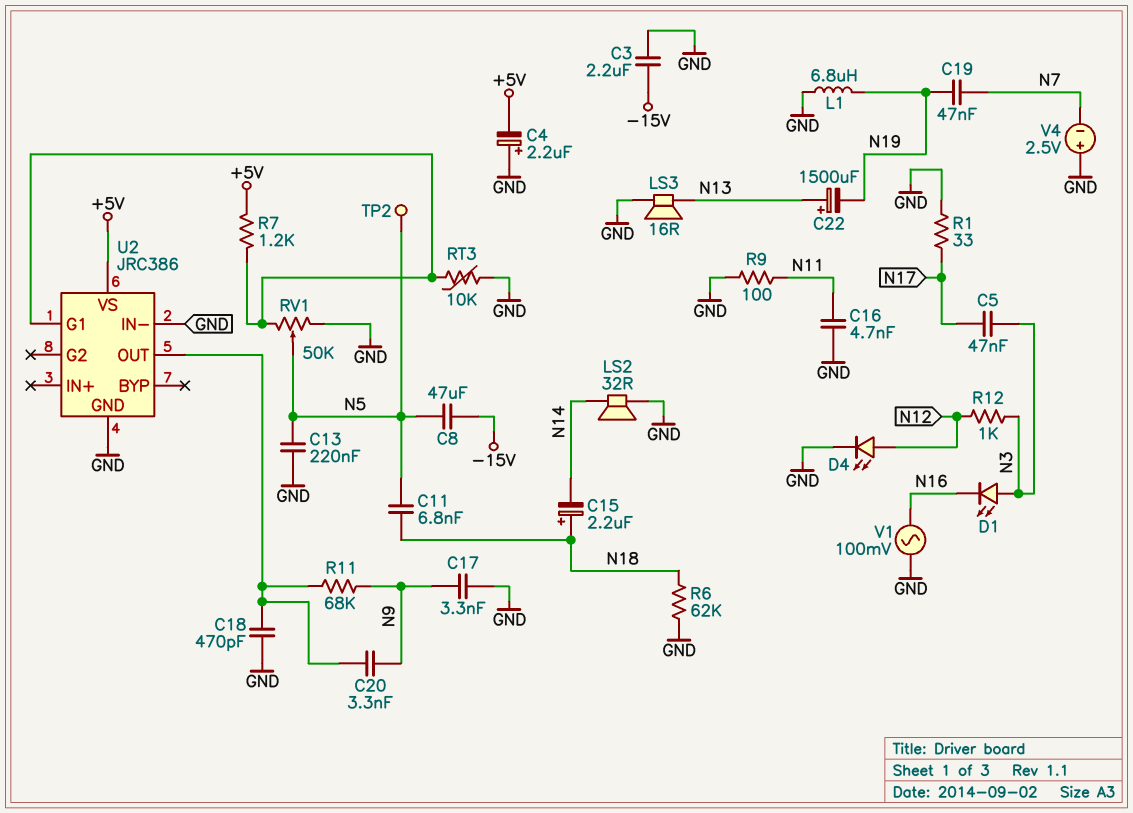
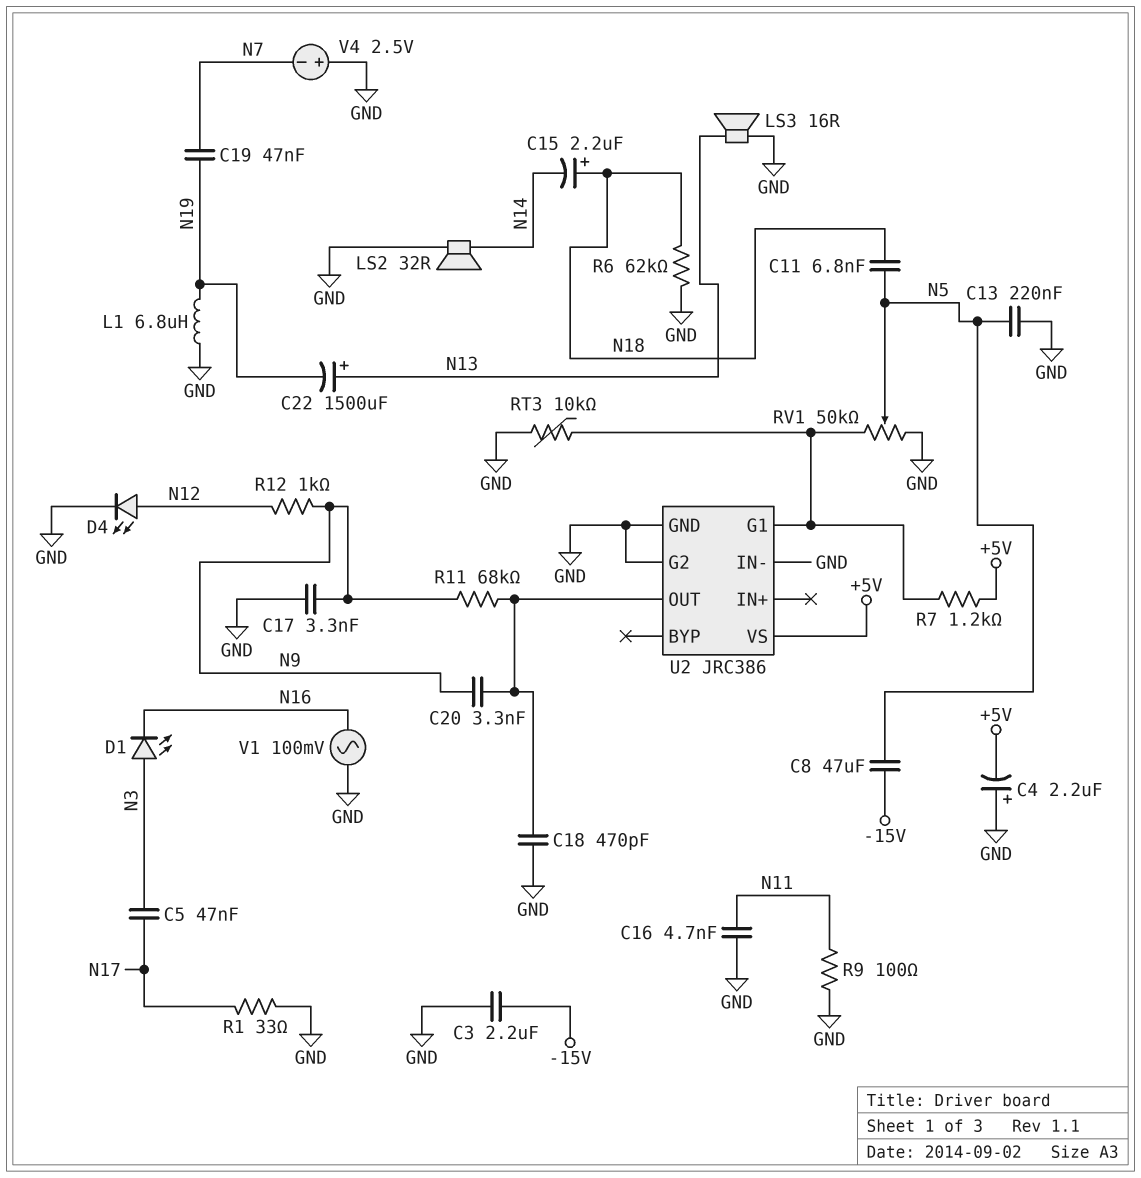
R12: 1k (N3, N12) -> 1k (N9, N12)
TP2: test point (N5) -> none
U2 pin G2: none -> GND

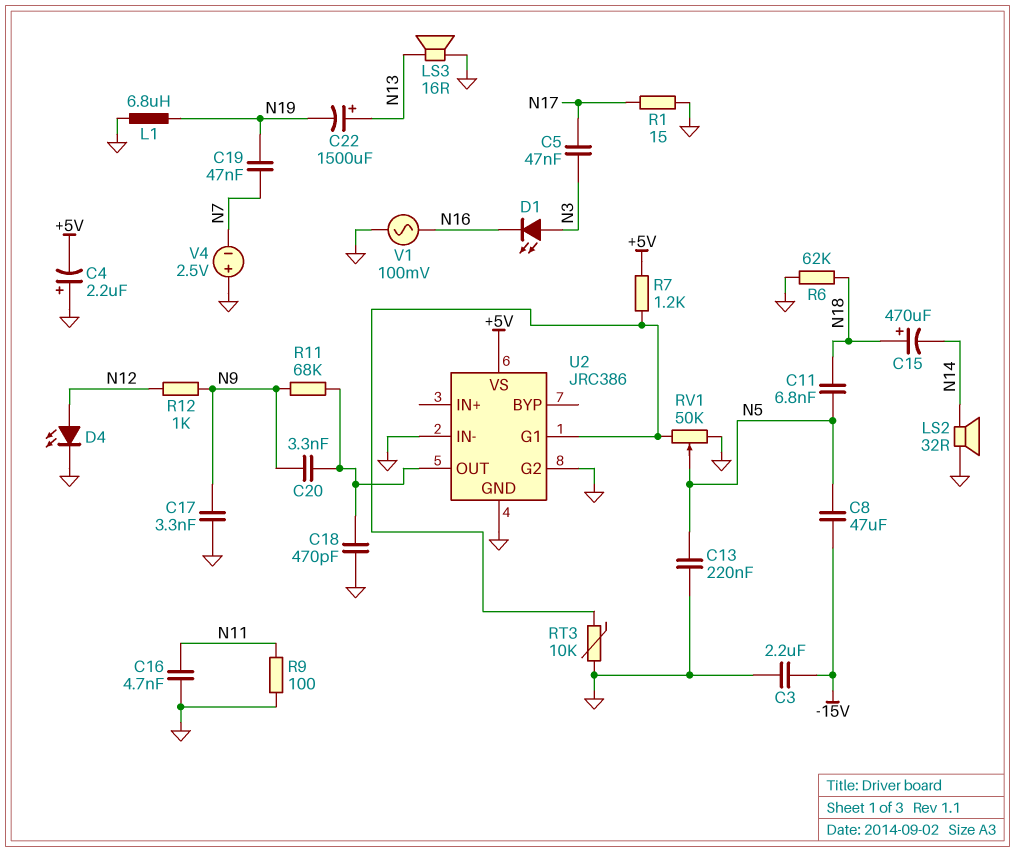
C15: 2.2uF (plus N18, minus N14) -> 470uF (plus N18, minus N14)
R1: 33 (GND, N17) -> 15 (GND, N17)

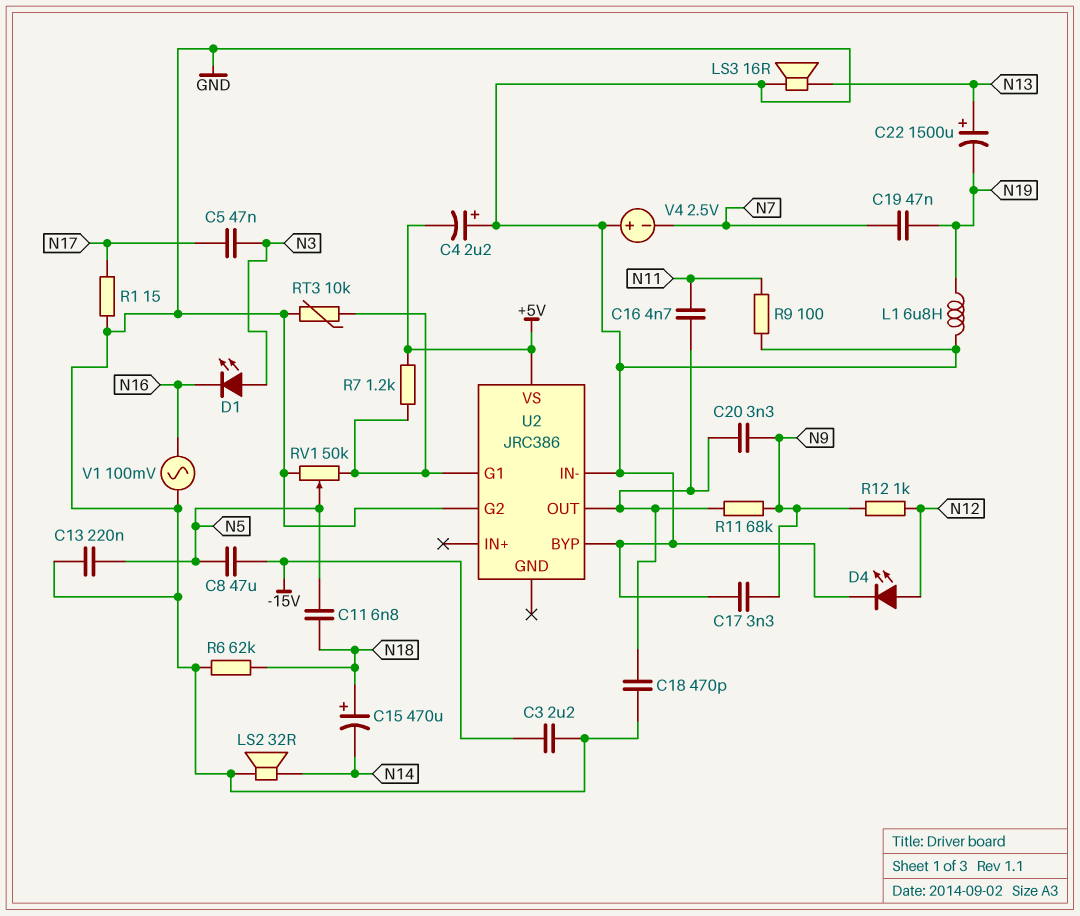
C16: 4.7nF (GND, N11) -> 4.7nF (N11, U2/OUT)
U2 pin BYP: none -> GND
U2 pin GND: GND -> none

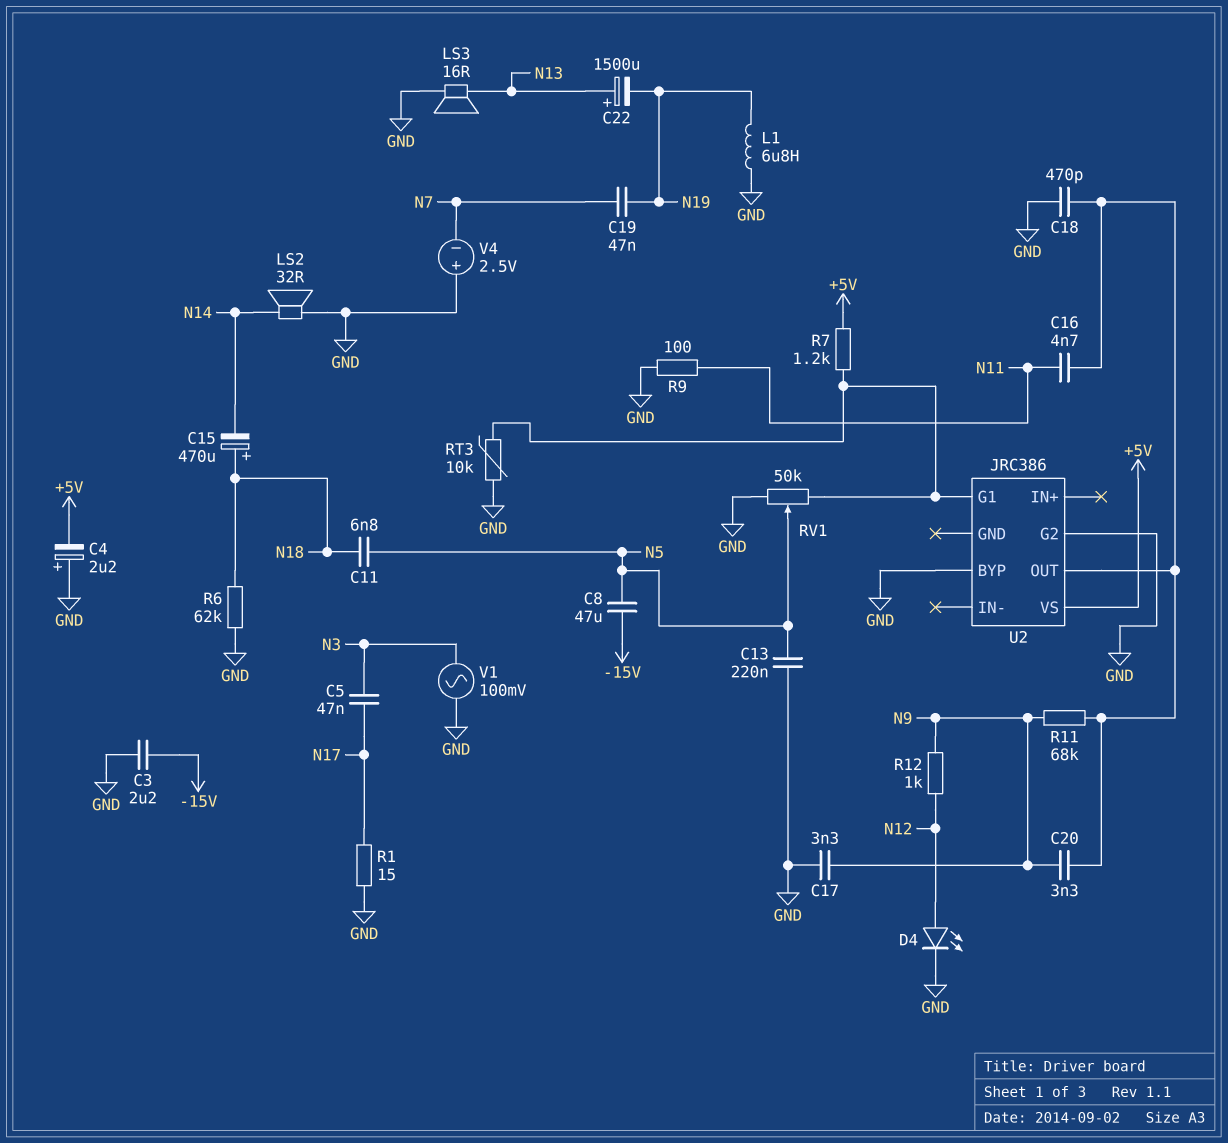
D1: LED (A N3, K N16) -> none
U2 pin IN-: GND -> none
V1: AC 100mV (GND, N16) -> AC 100mV (GND, N3)

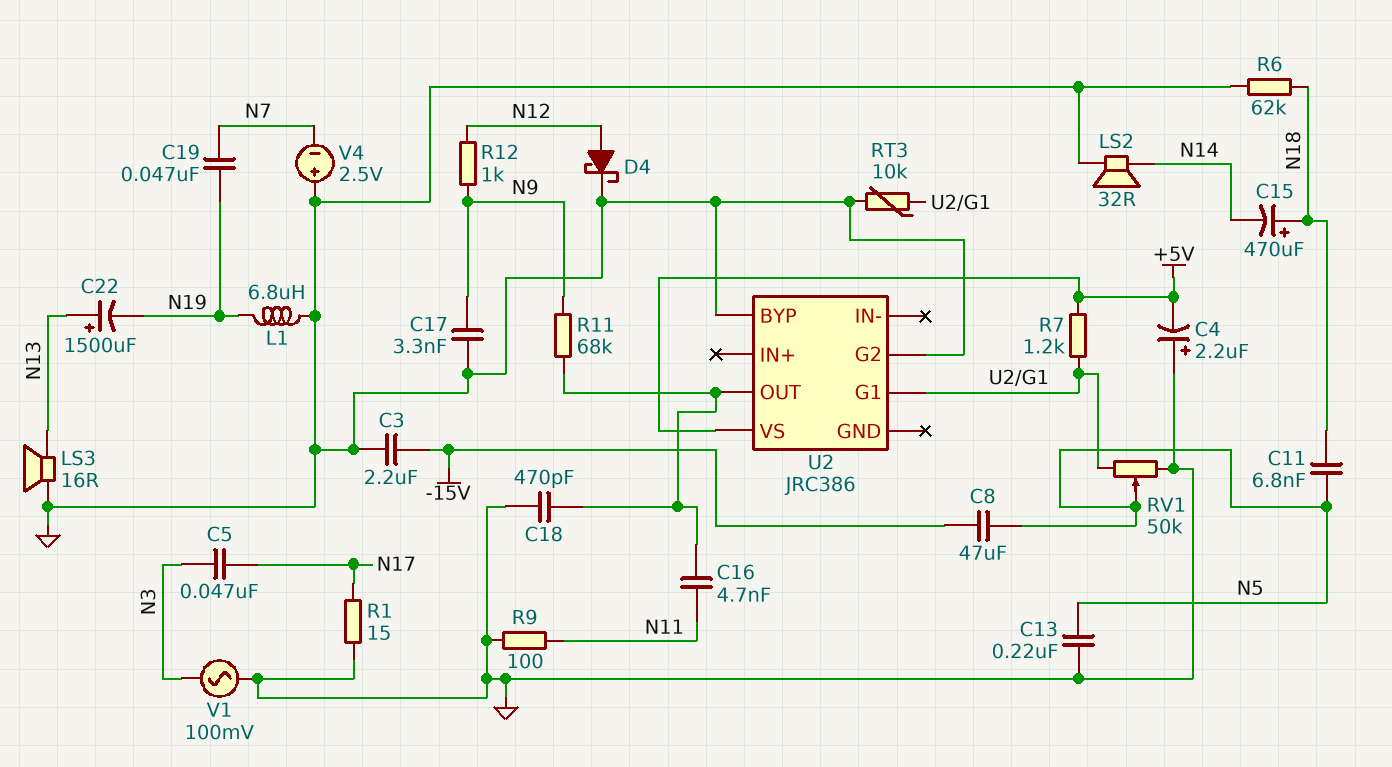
C20: 3.3nF (N9, U2/OUT) -> none
D4: LED (A N12, K GND) -> schottky (A N12, K GND)

